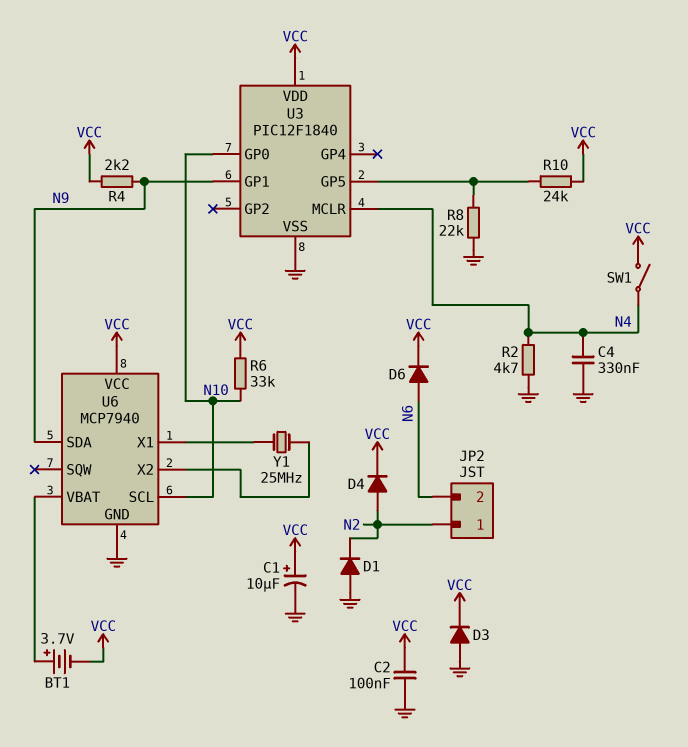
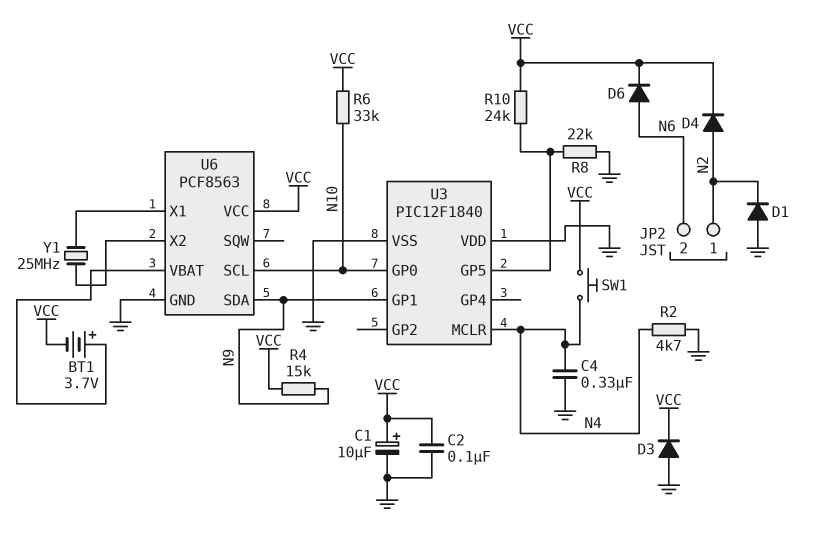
R4: 2.2k (N9, VCC) -> 15k (N9, VCC)
SW1: switch (N4, VCC) -> button (N4, VCC)
U3 pin VDD: VCC -> GND
U6: MCP7940 -> PCF8563

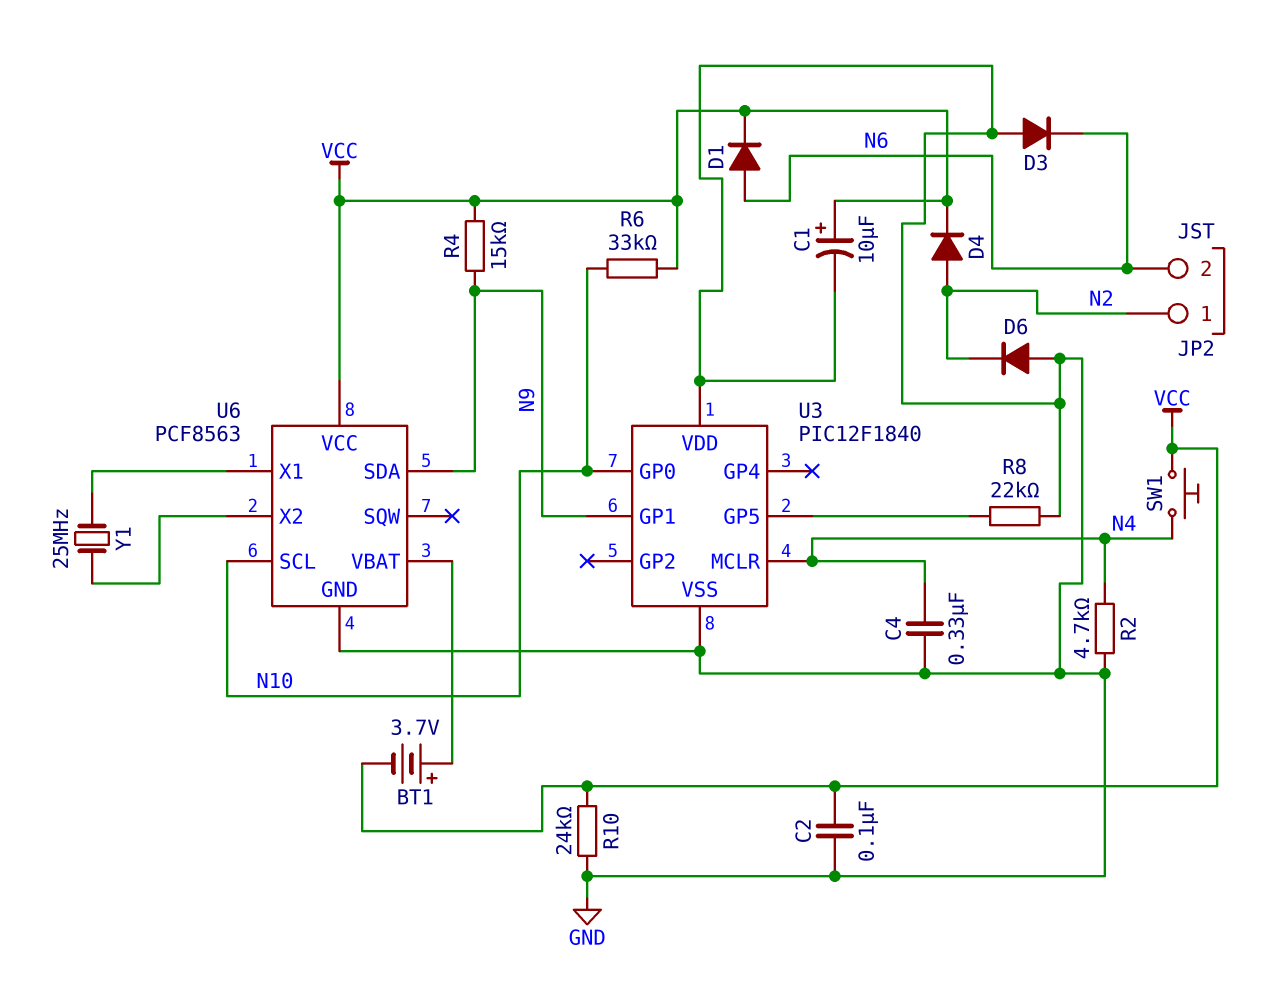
D1: diode (A GND, K N2) -> diode (A N6, K VCC)
D3: diode (A GND, K VCC) -> diode (A GND, K N6)
D6: diode (A N6, K VCC) -> diode (A GND, K N2)
R10: 24k (U3/GP5, VCC) -> 24k (GND, VCC)

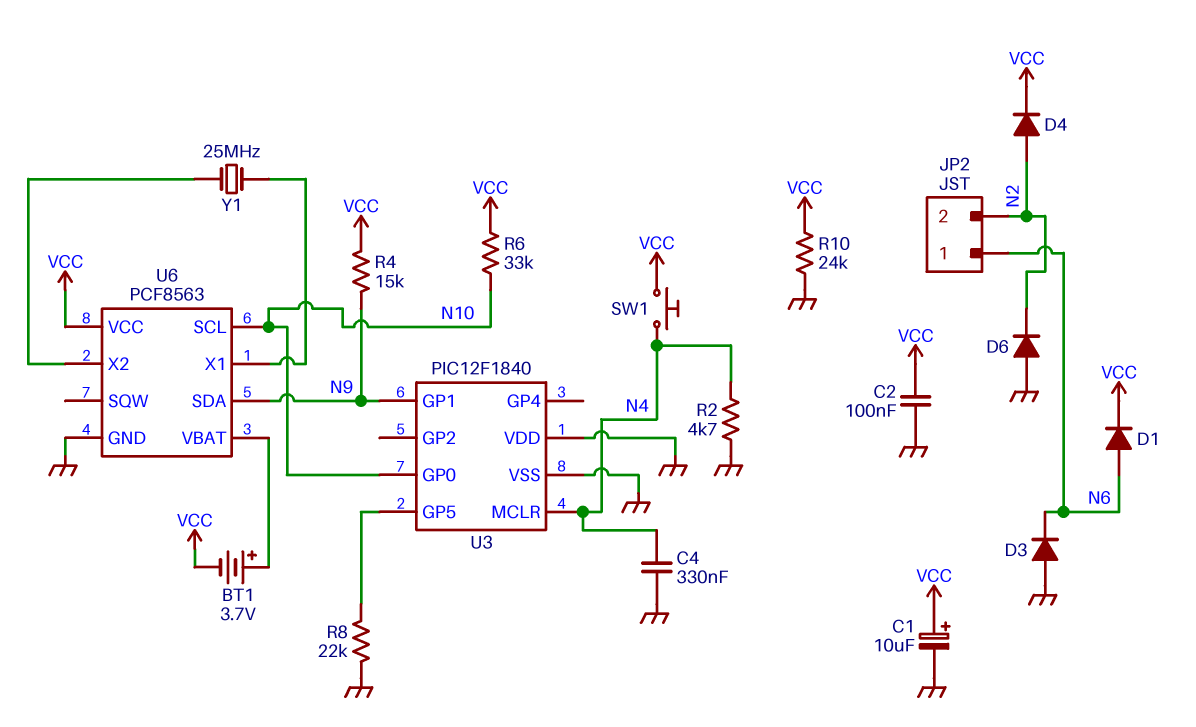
JP2 pin 1: N2 -> N6
JP2 pin 2: N6 -> N2

